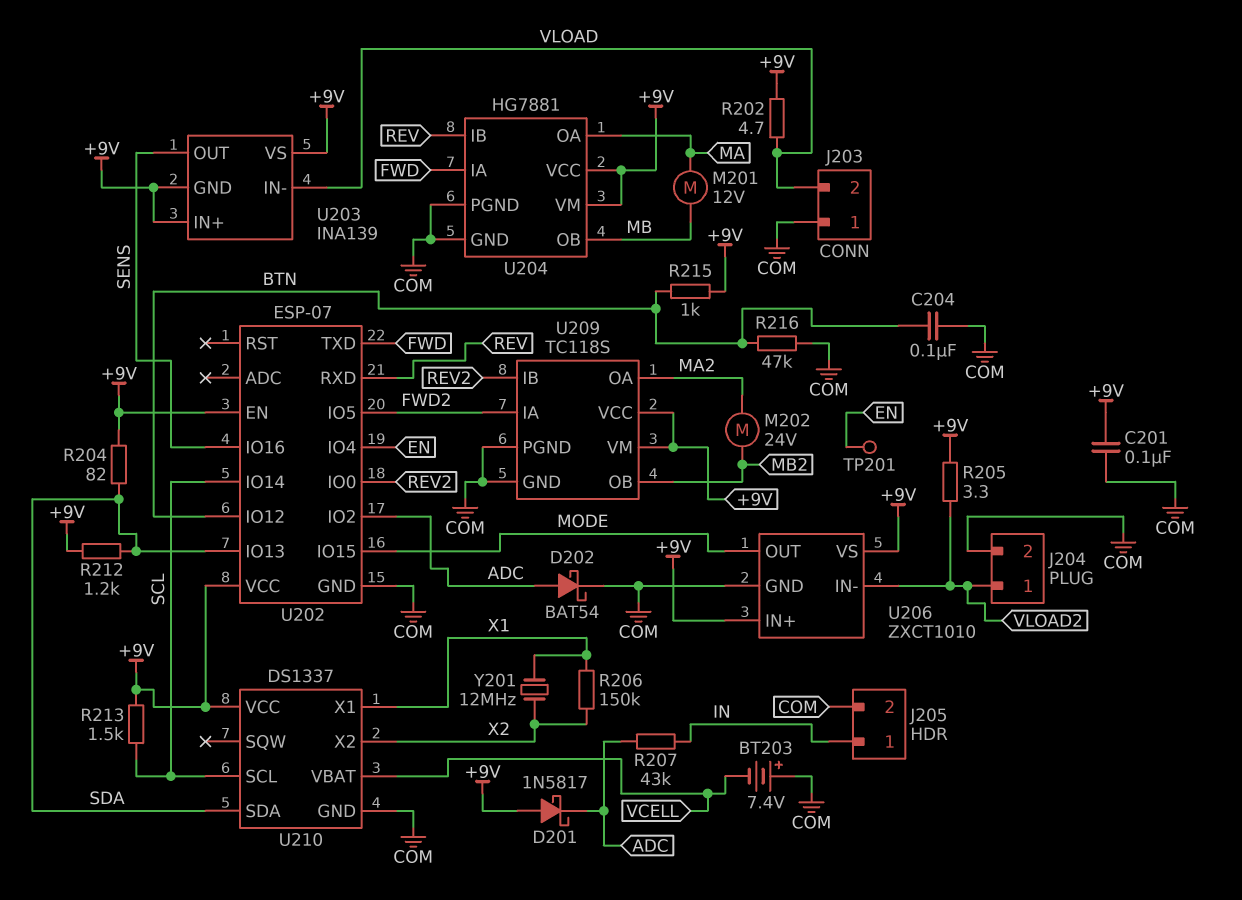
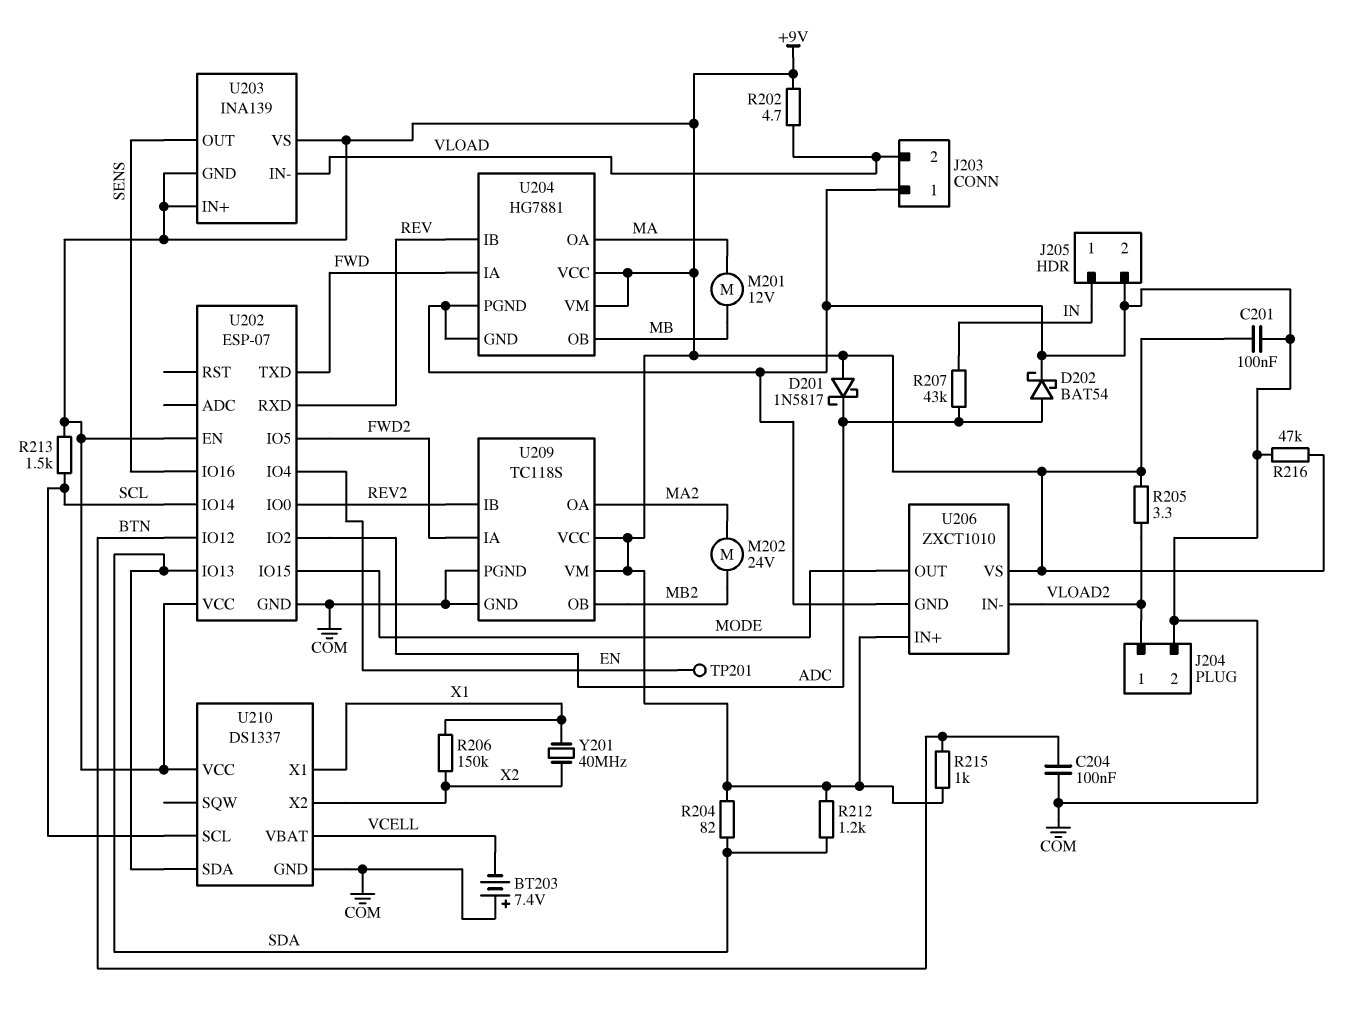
R216: 47k (BTN, COM) -> 47k (+9V, COM)
Y201: 12MHz (X1, X2) -> 40MHz (X1, X2)

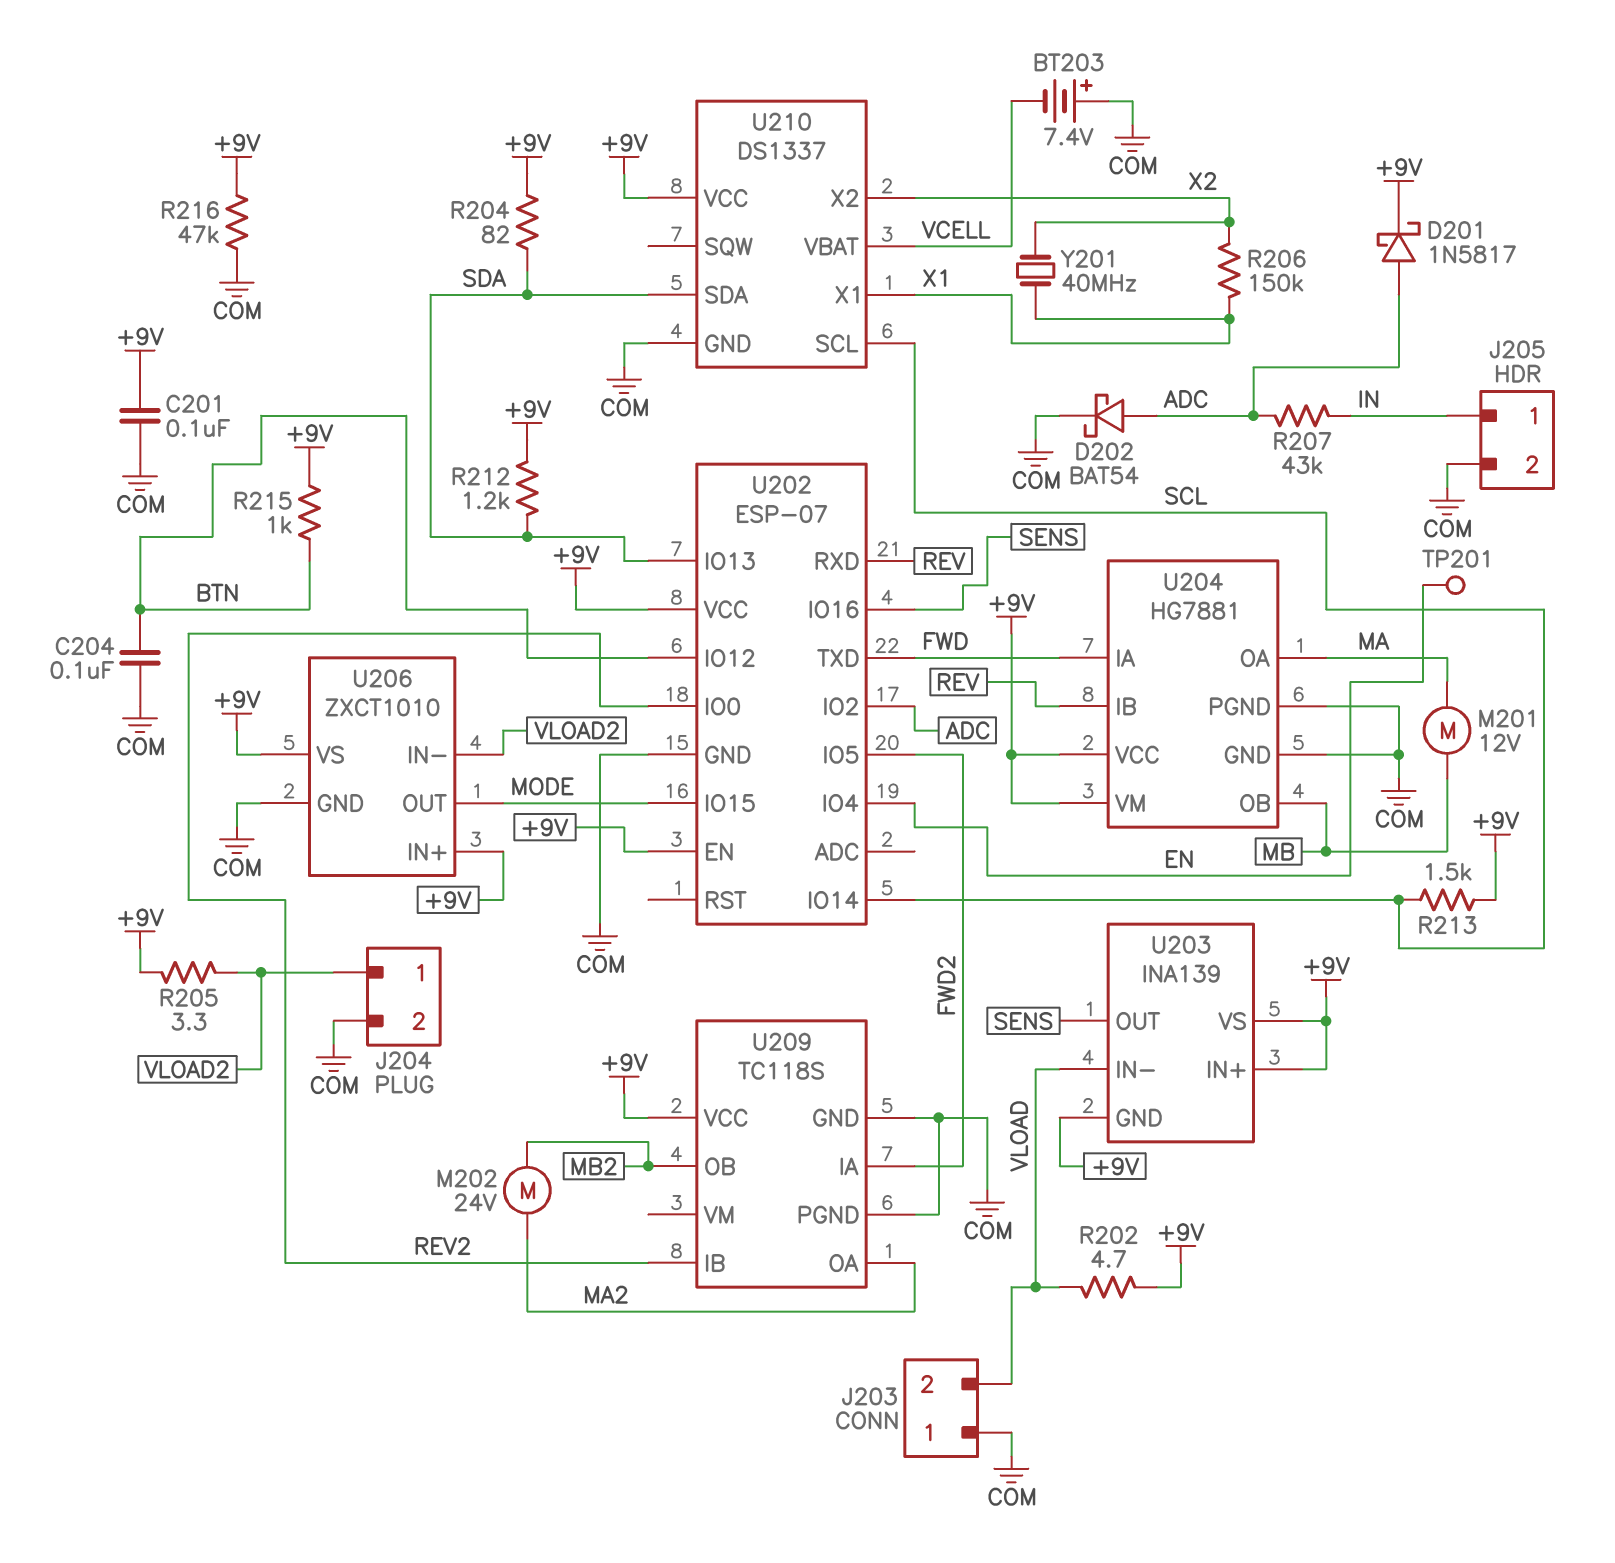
D201: schottky 1N5817 (A +9V, K ADC) -> schottky 1N5817 (A ADC, K +9V)
U209 pin VM: +9V -> none

